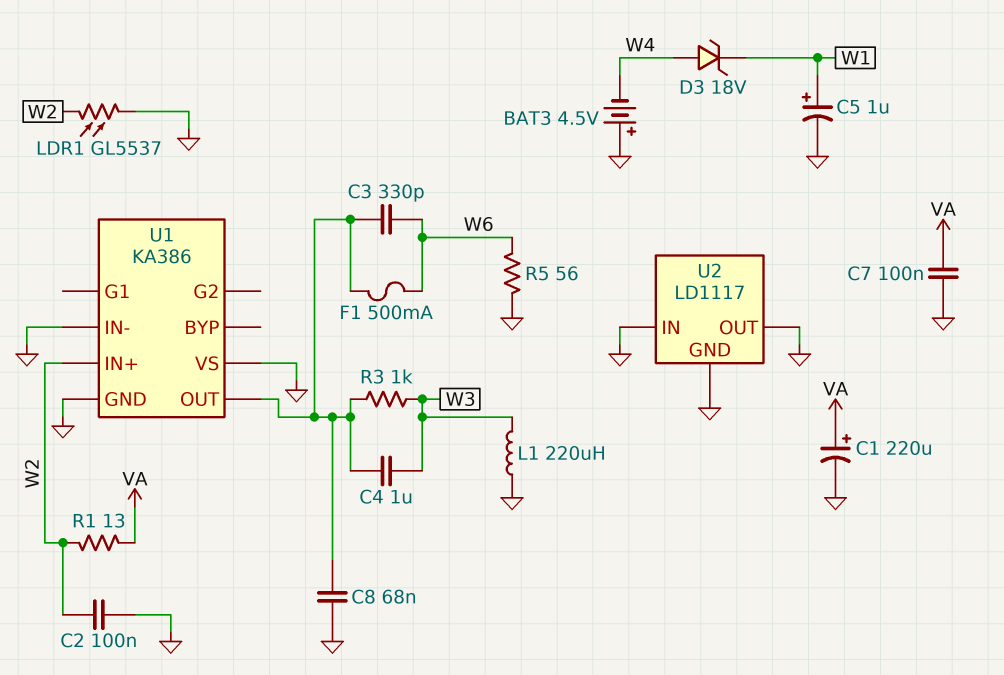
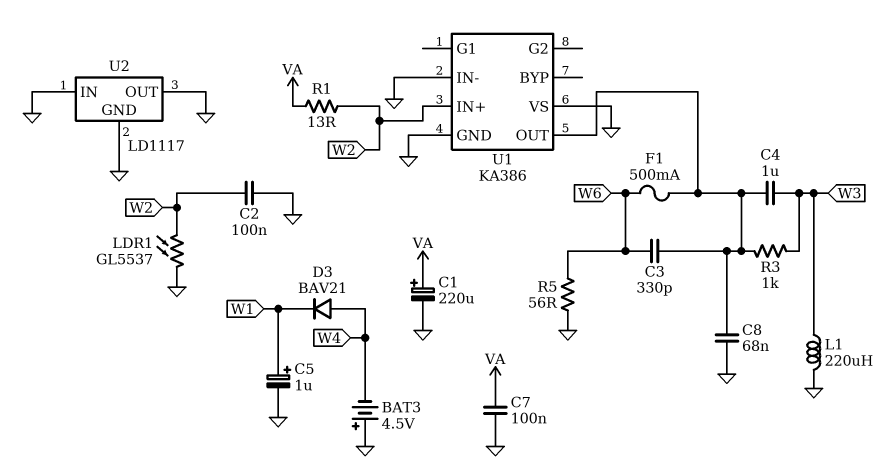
D3: zener 18V (A W4, K W1) -> diode BAV21 (A W4, K W1)

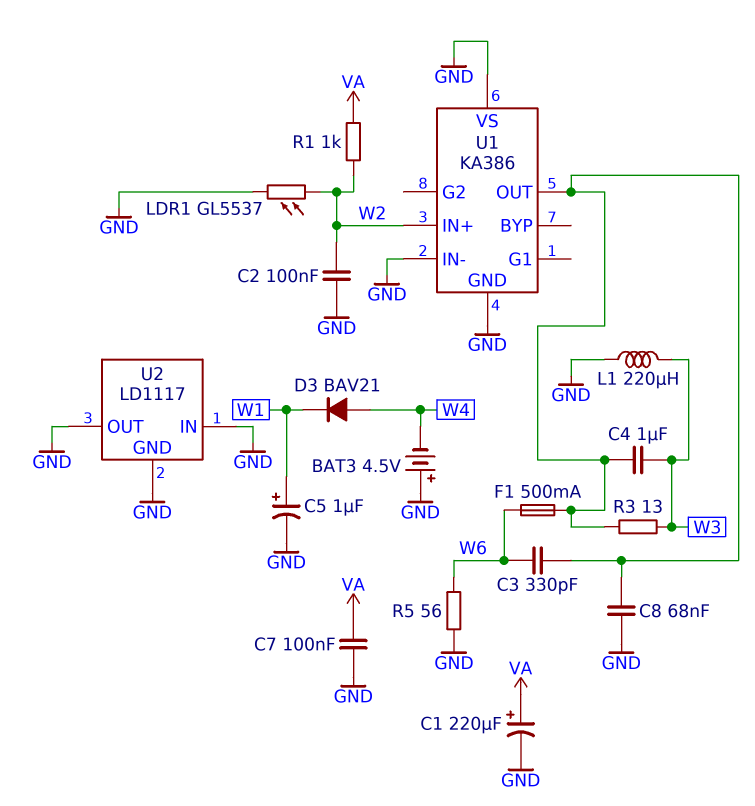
R1: 13 (VA, W2) -> 1k (VA, W2)
R3: 1k (U1/OUT, W3) -> 13 (U1/OUT, W3)

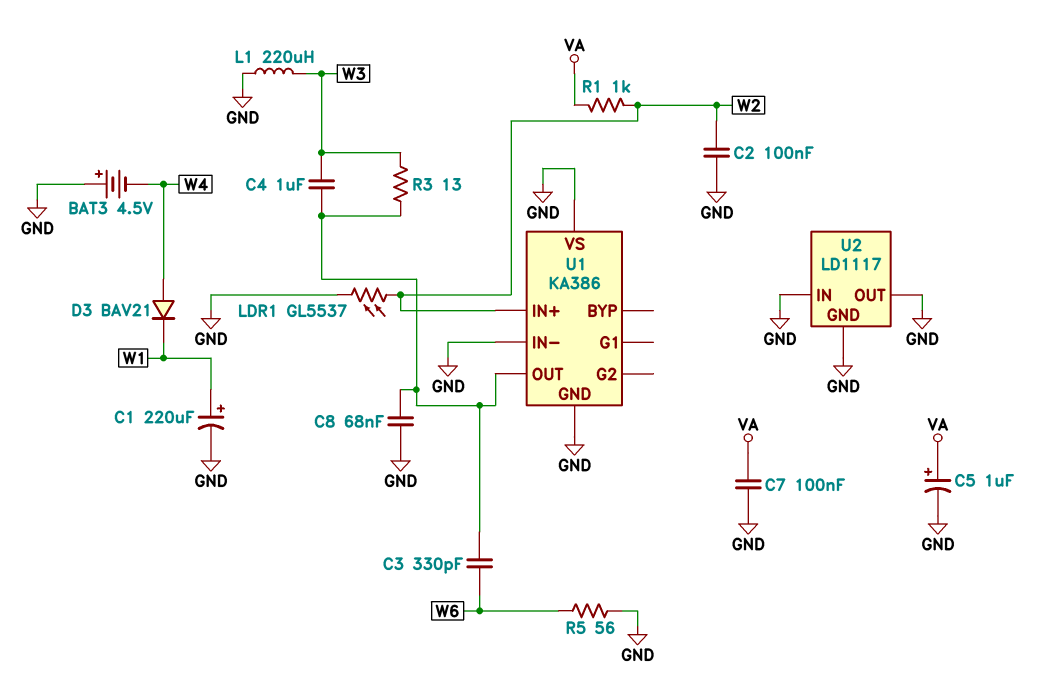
C1: 220uF (plus VA, minus GND) -> 220uF (plus W1, minus GND)
C5: 1uF (plus W1, minus GND) -> 1uF (plus VA, minus GND)
F1: 500mA (U1/OUT, W6) -> none

